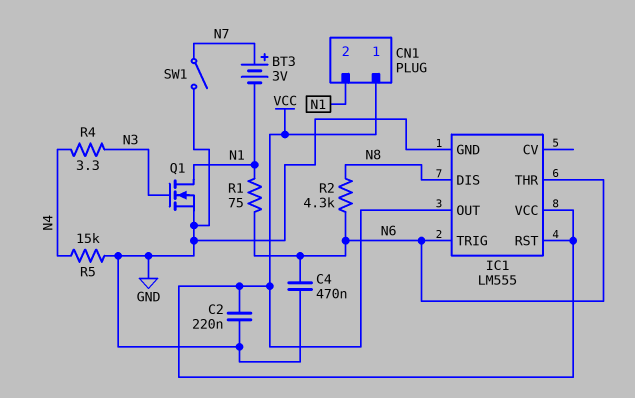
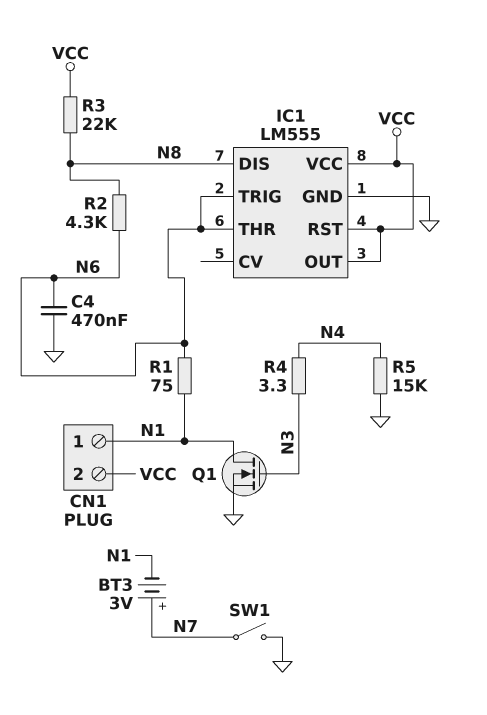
C2: 220nF (GND, VCC) -> none
CN1 pin 1: VCC -> N1
CN1 pin 2: N1 -> VCC
R3: none -> 22k (N8, VCC)

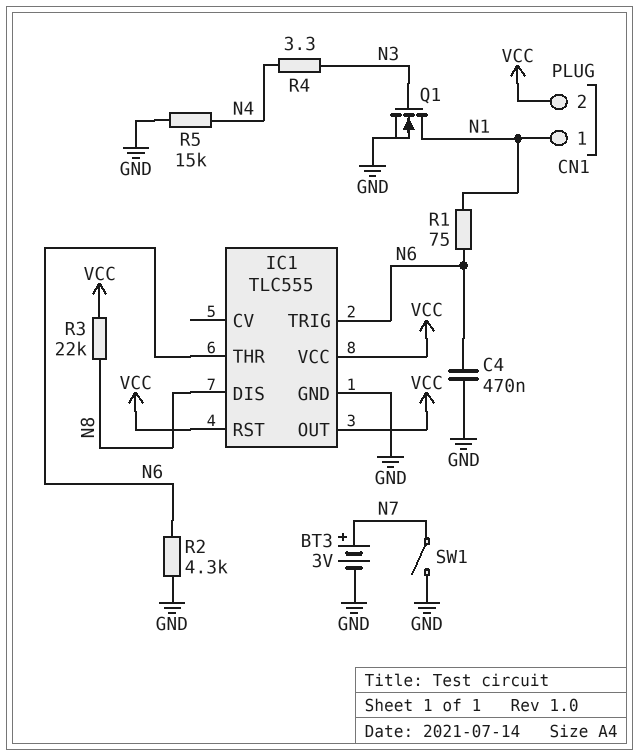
BT3: 3V (plus N7, minus N1) -> 3V (plus N7, minus GND)
IC1: LM555 -> TLC555
R2: 4.3k (N6, N8) -> 4.3k (GND, N6)

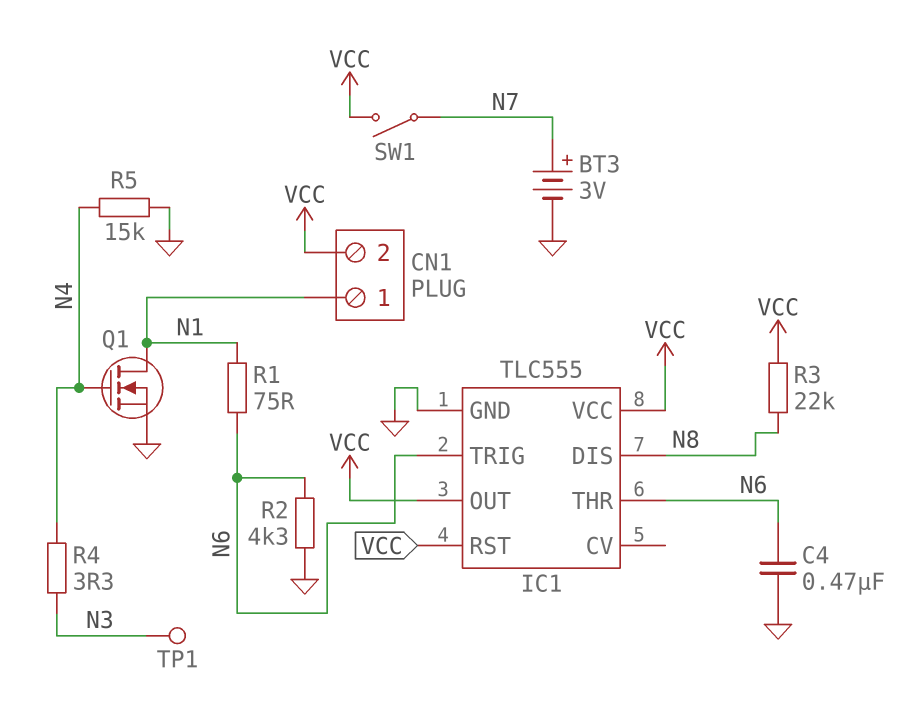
Q1: NMOS (G N3, D N1, S GND) -> NMOS (G N4, D N1, S GND)
SW1: switch (GND, N7) -> switch (N7, VCC)
TP1: none -> test point (N3)

